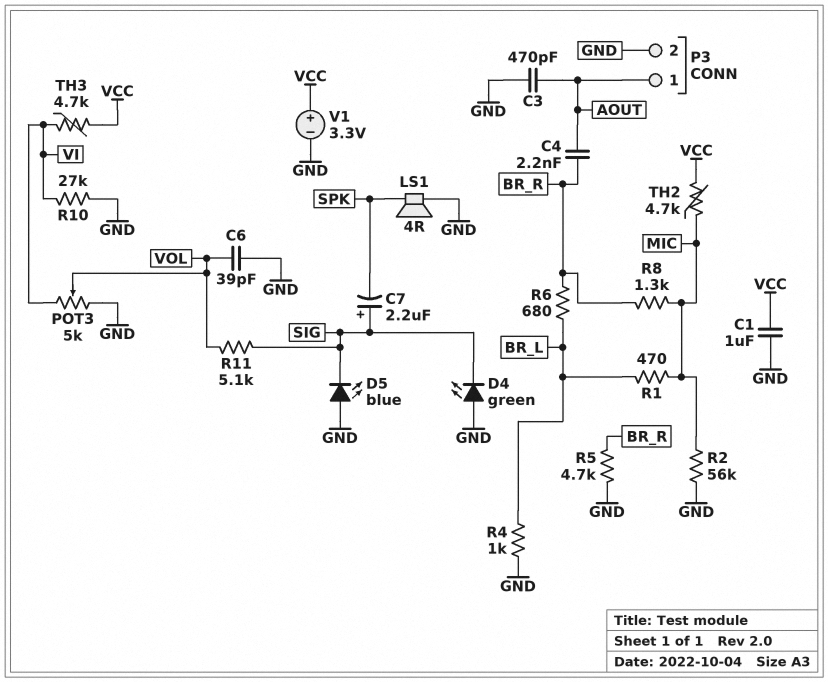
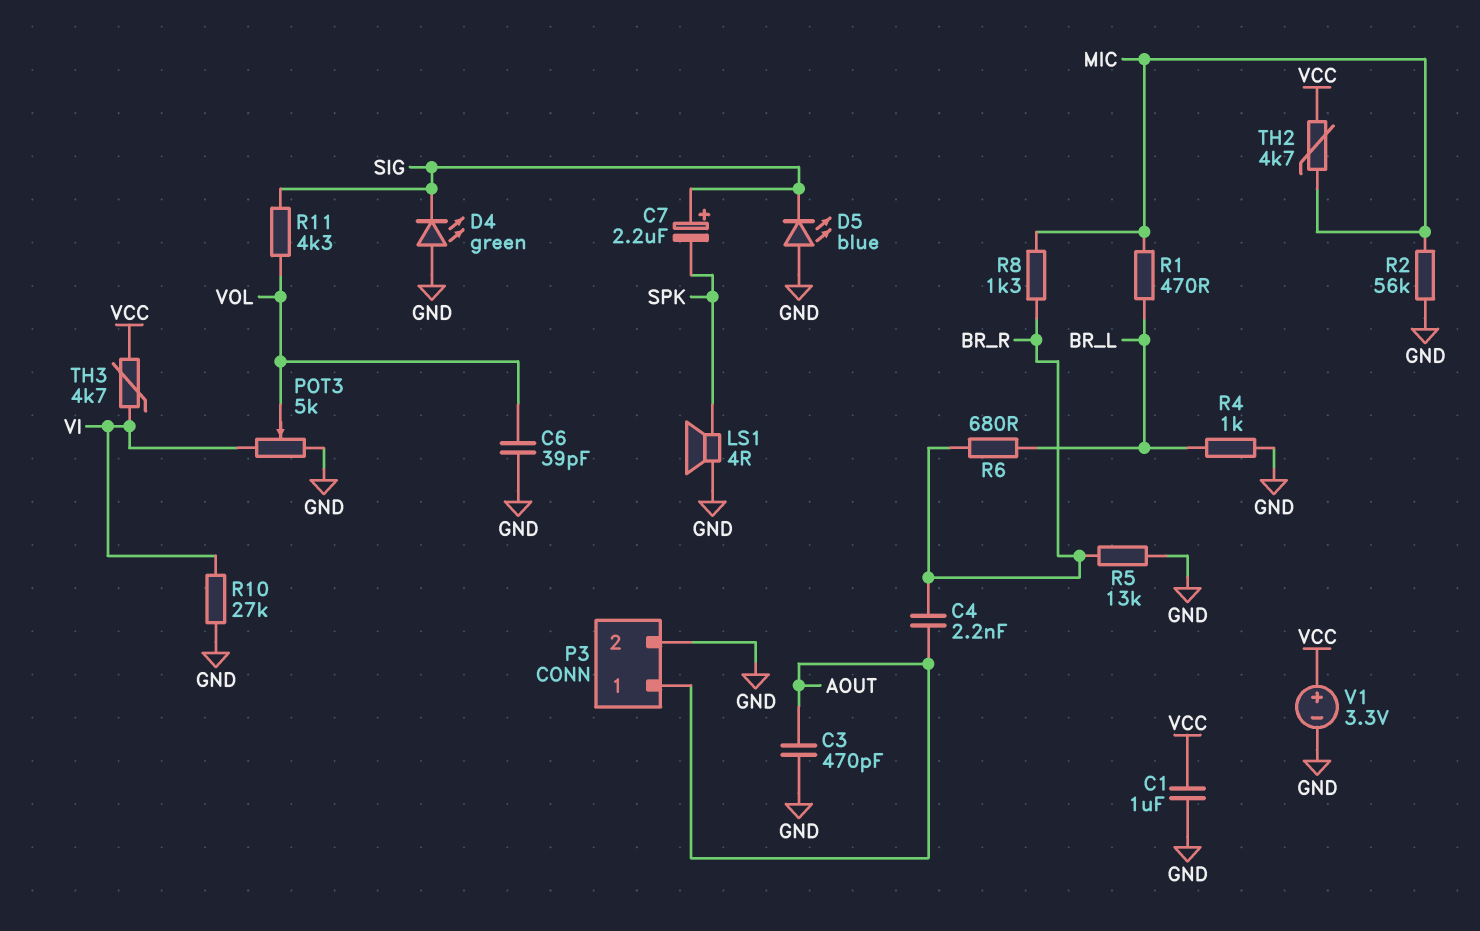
R5: 4.7k (BR_R, GND) -> 13k (BR_R, GND)
R11: 5.1k (SIG, VOL) -> 4.3k (SIG, VOL)

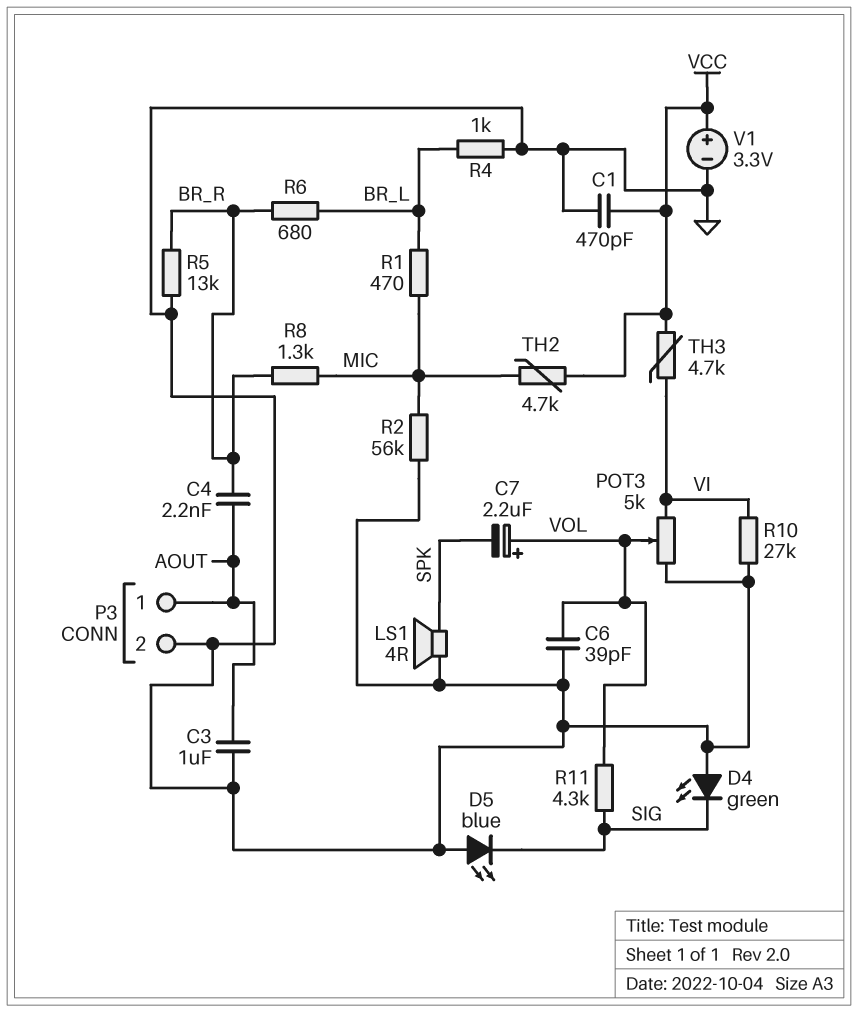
C1: 1uF (GND, VCC) -> 470pF (GND, VCC)
C3: 470pF (AOUT, GND) -> 1uF (AOUT, GND)
C7: 2.2uF (plus SIG, minus SPK) -> 2.2uF (plus VOL, minus SPK)

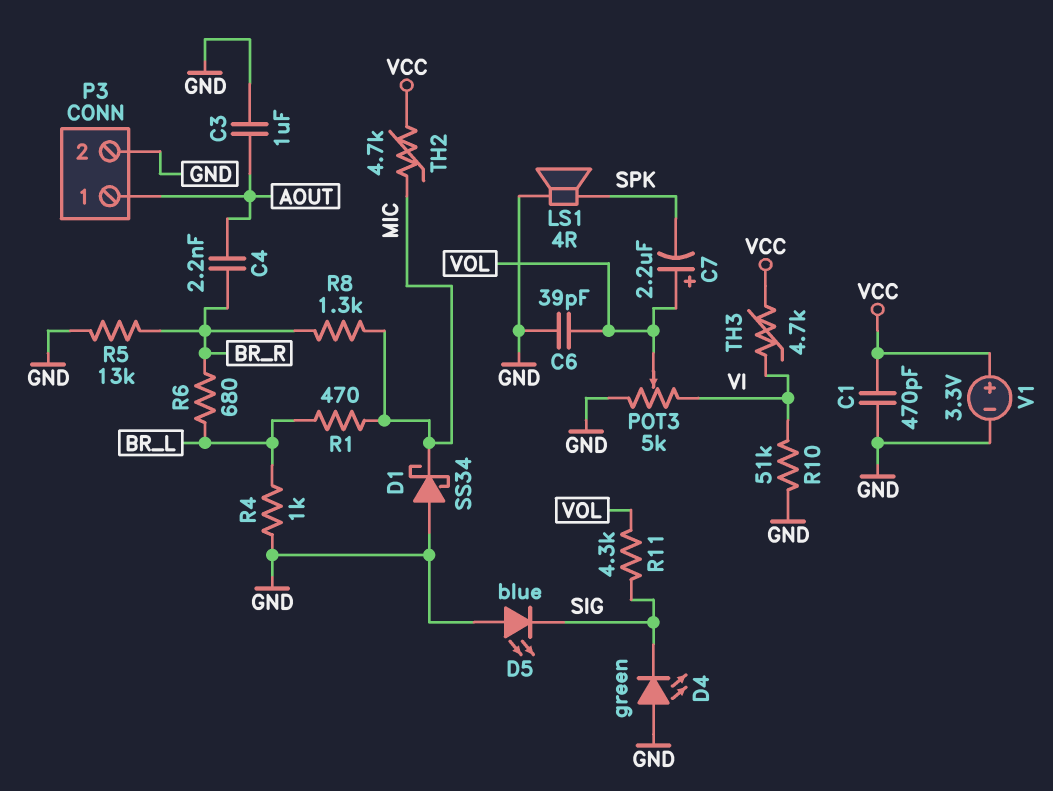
D1: none -> schottky SS34 (A GND, K MIC)
R2: 56k (GND, MIC) -> none
R10: 27k (GND, VI) -> 51k (GND, VI)

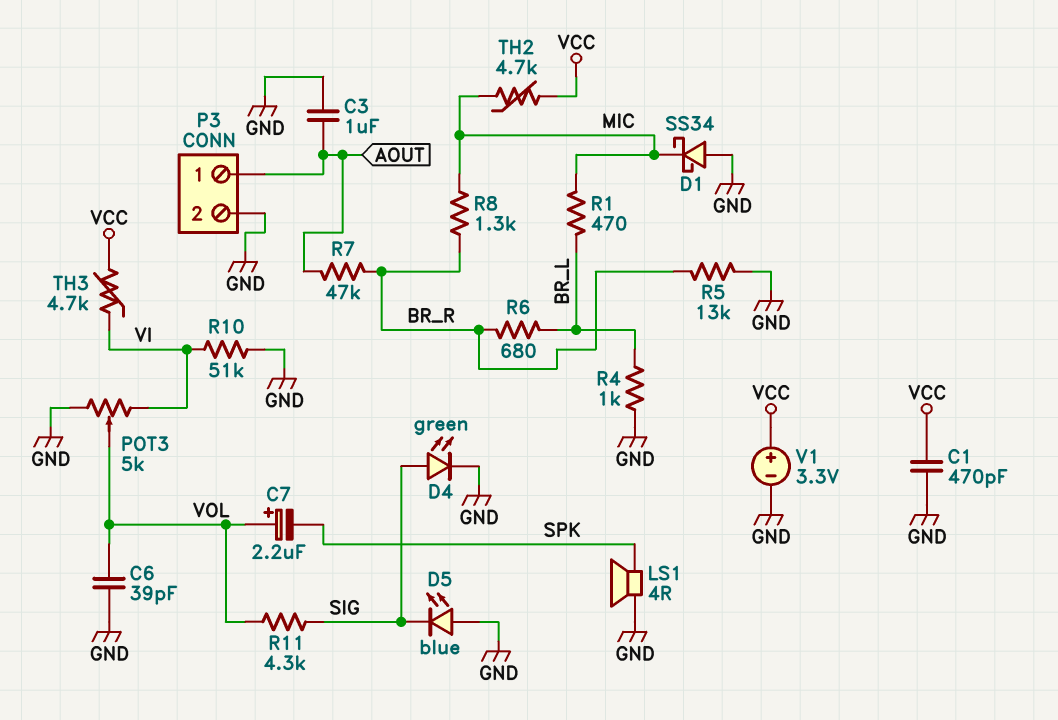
C4: 2.2nF (AOUT, BR_R) -> none
D4: LED green (A GND, K SIG) -> LED green (A SIG, K GND)
R7: none -> 47k (AOUT, BR_R)

